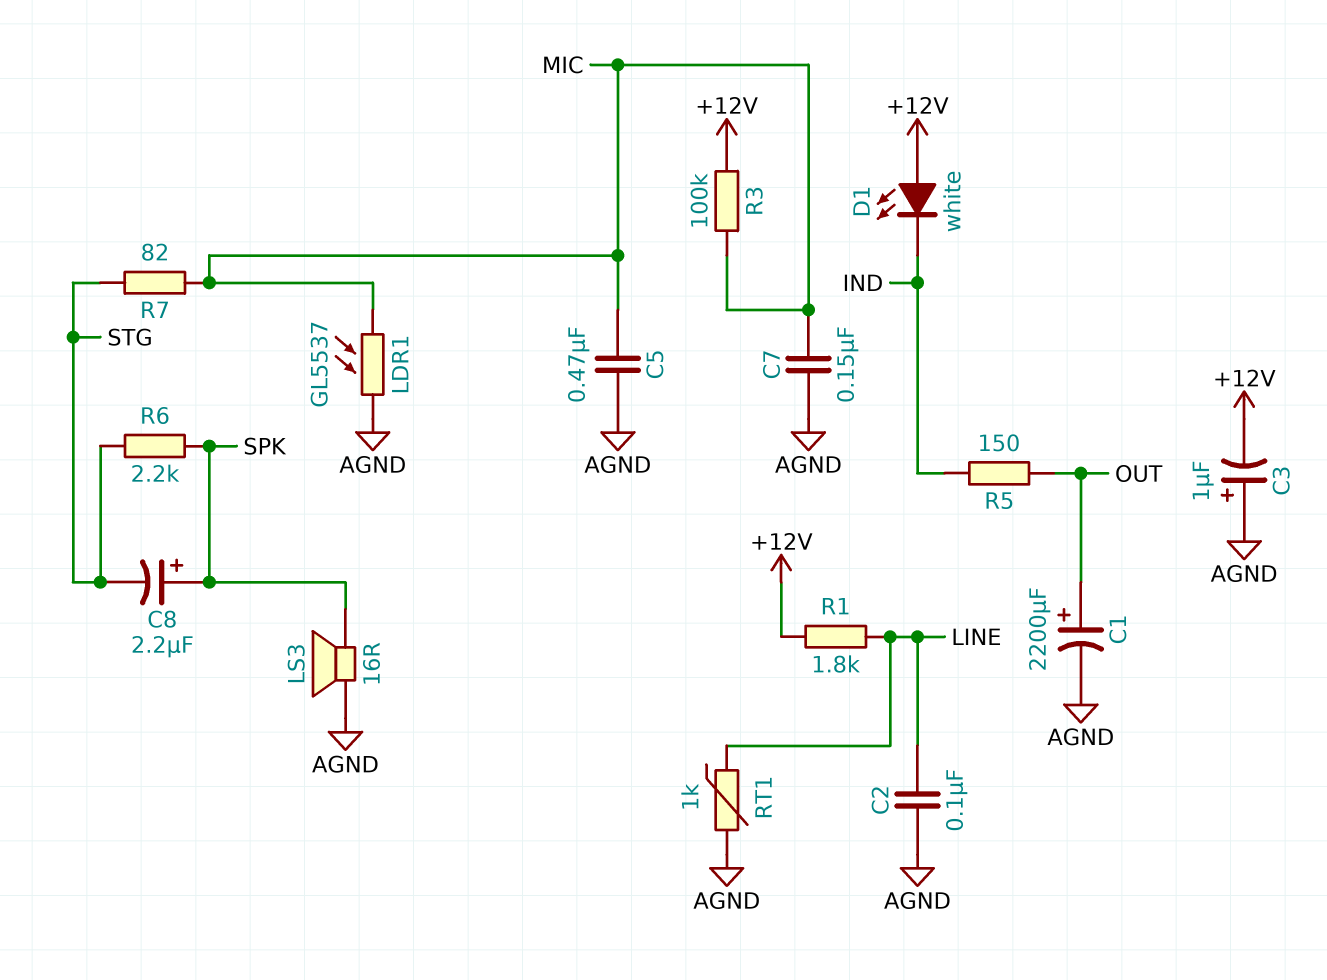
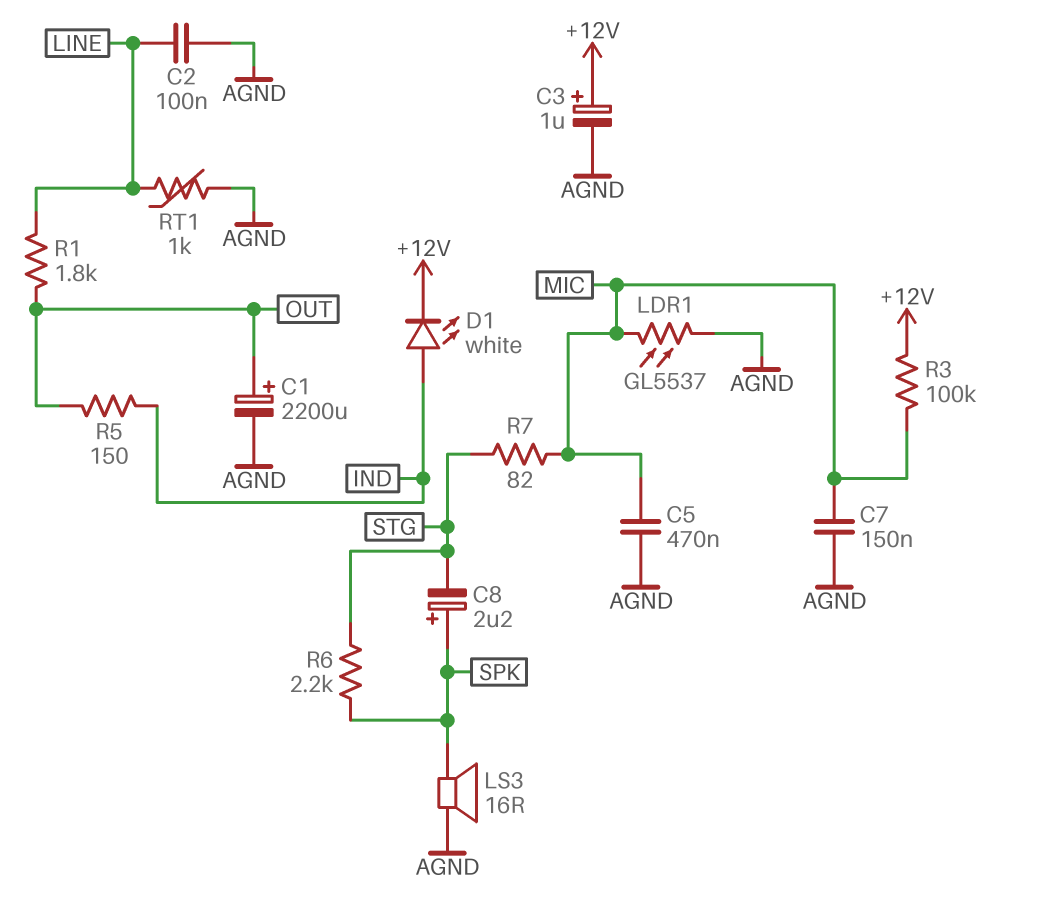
C3: 1uF (plus AGND, minus +12V) -> 1uF (plus +12V, minus AGND)
D1: LED white (A +12V, K IND) -> LED white (A IND, K +12V)
R1: 1.8k (+12V, LINE) -> 1.8k (LINE, OUT)

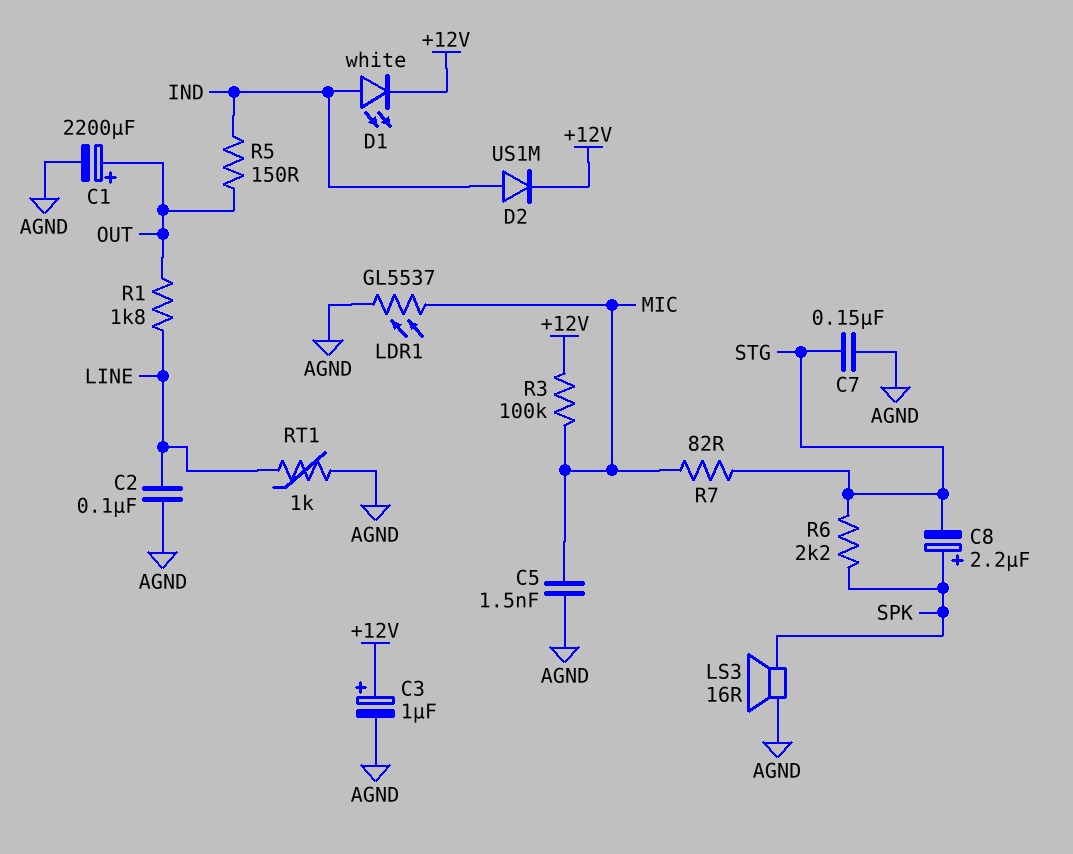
C5: 470nF (AGND, MIC) -> 1.5nF (AGND, MIC)
C7: 150nF (AGND, MIC) -> 150nF (AGND, STG)
D2: none -> diode US1M (A IND, K +12V)

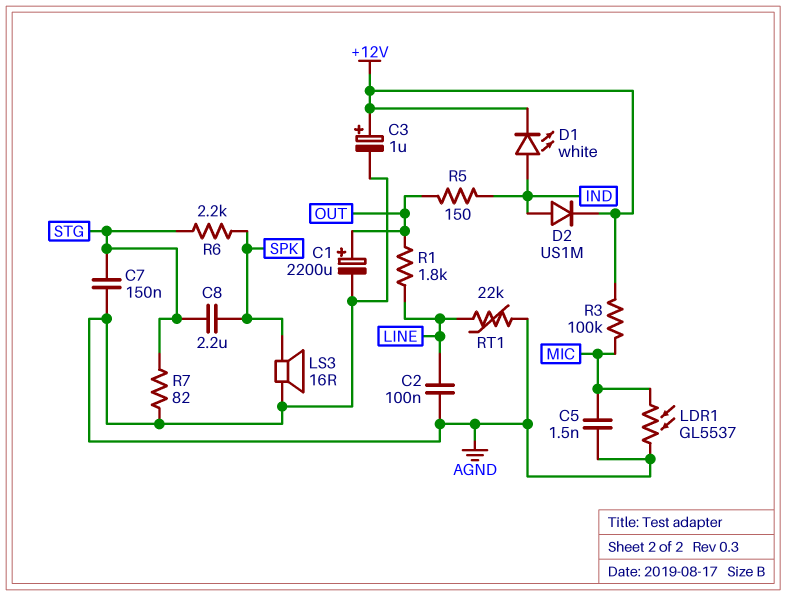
C8: 2.2uF (plus SPK, minus STG) -> 2.2uF (SPK, STG)
R7: 82 (MIC, STG) -> 82 (AGND, STG)
RT1: 1k (AGND, LINE) -> 22k (AGND, LINE)

